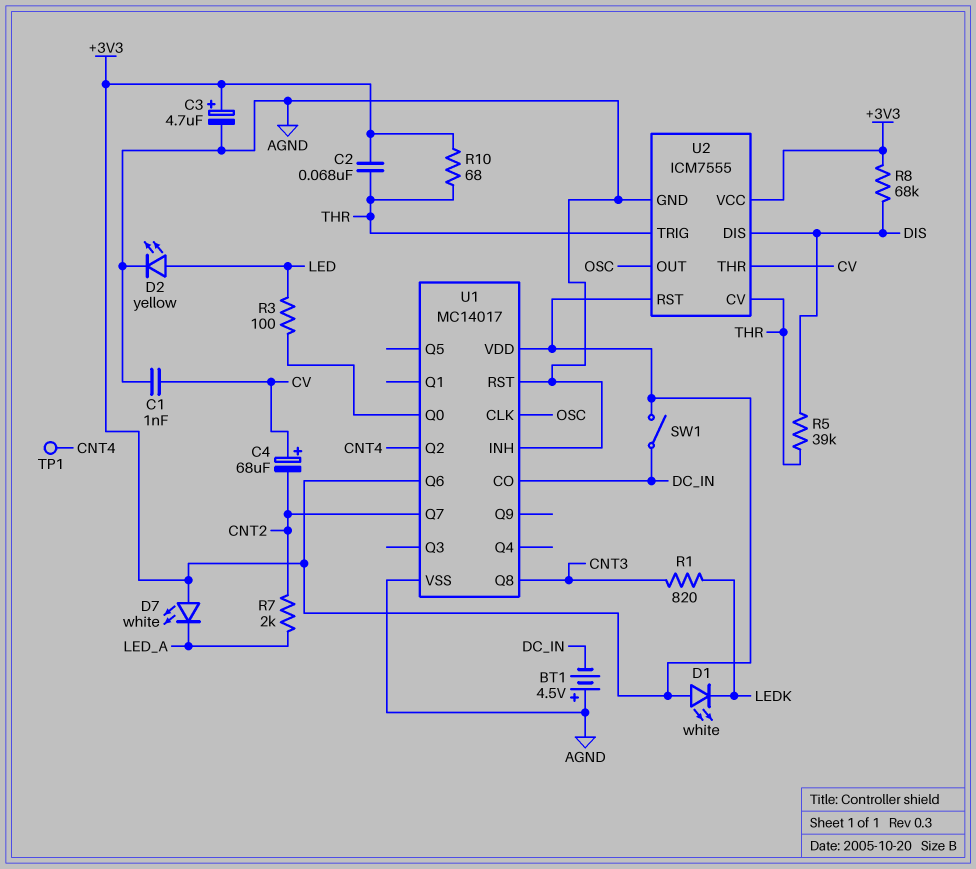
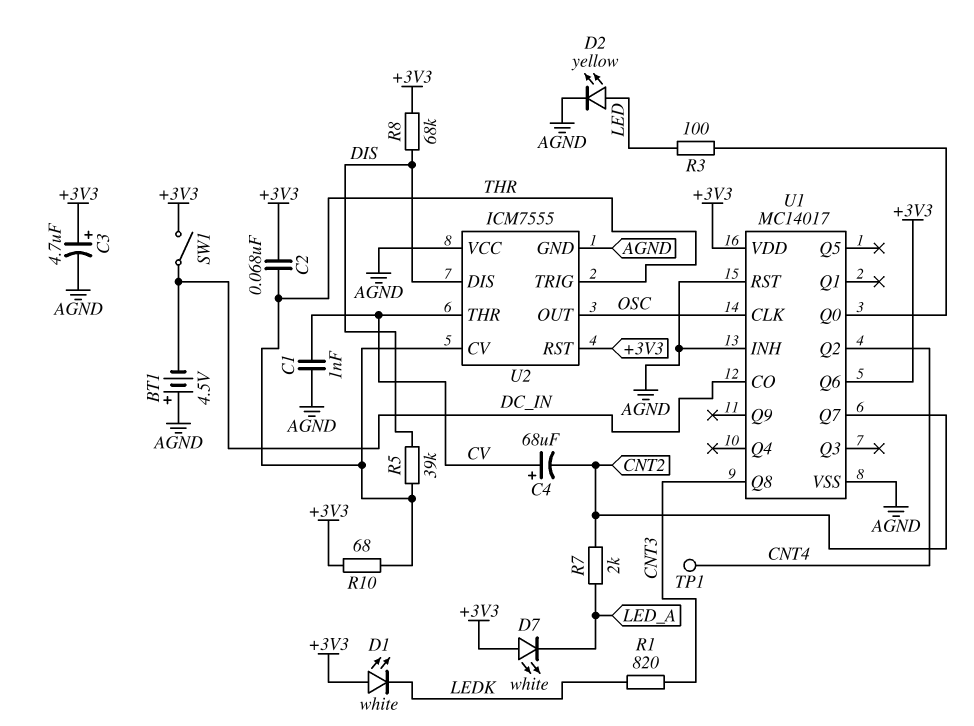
U2 pin VCC: +3V3 -> AGND

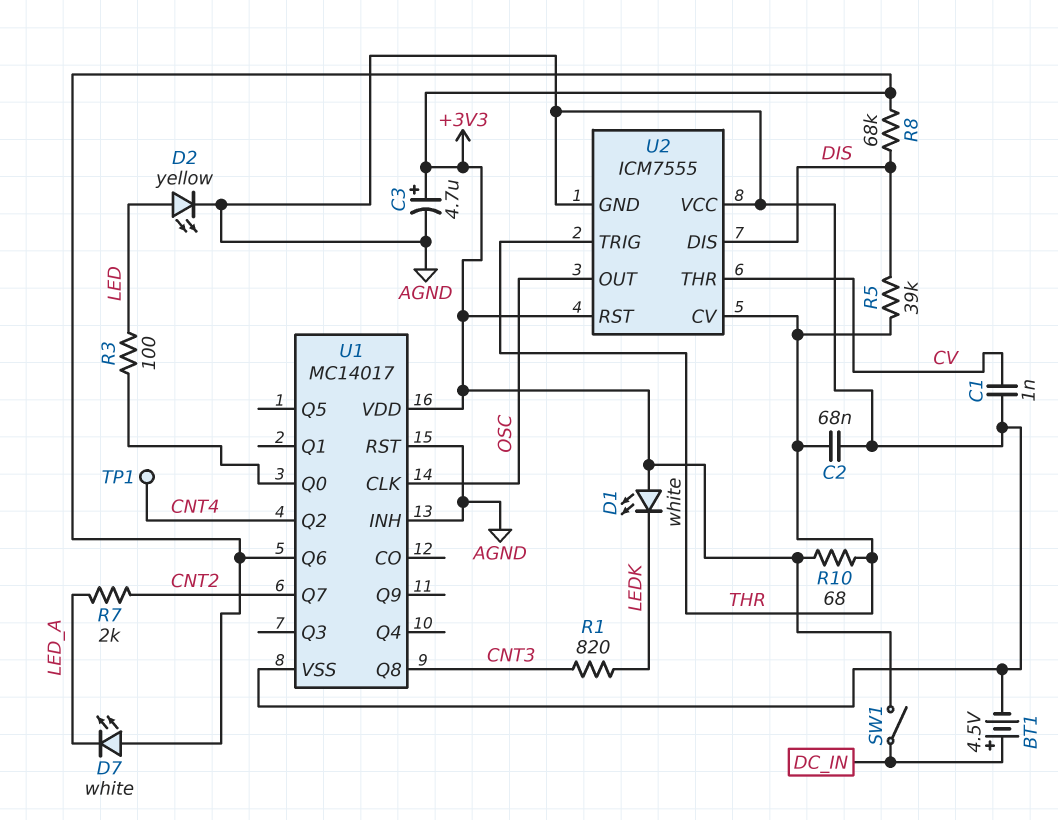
BT1: 4.5V (plus AGND, minus DC_IN) -> 4.5V (plus DC_IN, minus AGND)
C2: 68nF (+3V3, THR) -> 68nF (AGND, THR)
C4: 68uF (plus CV, minus CNT2) -> none
U1 pin CO: DC_IN -> none

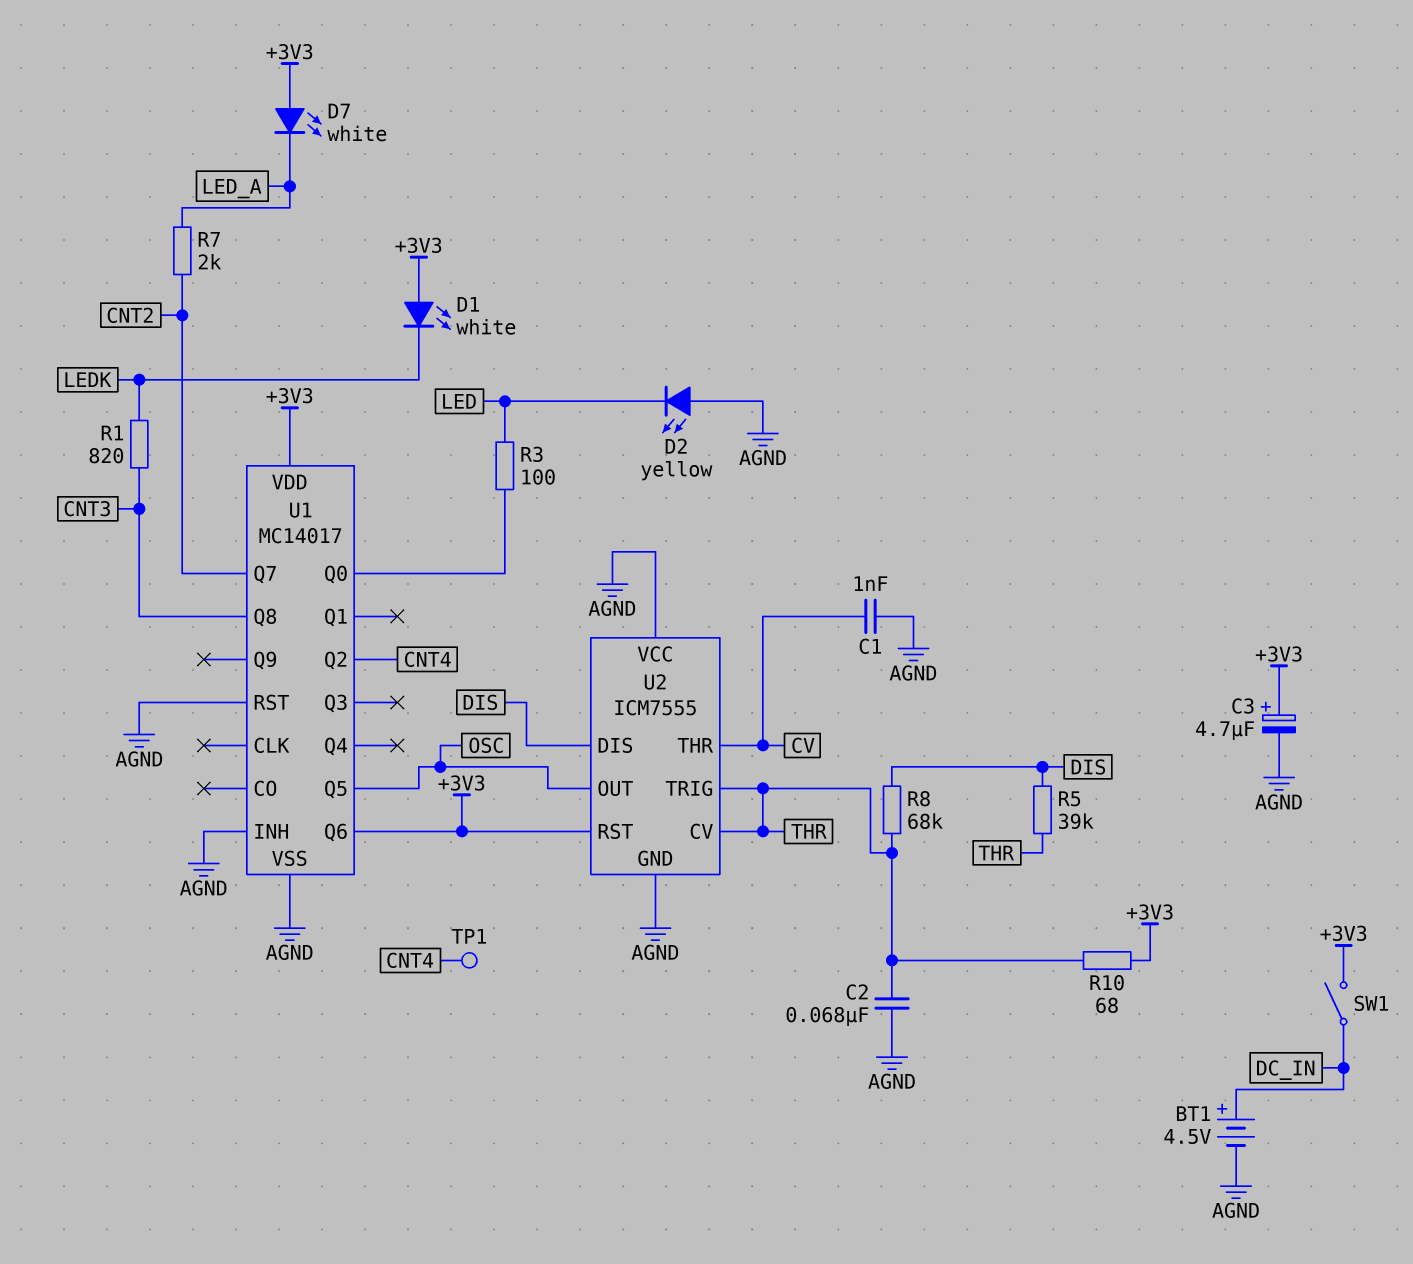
D2: LED yellow (A LED, K AGND) -> LED yellow (A AGND, K LED)
R8: 68k (+3V3, DIS) -> 68k (DIS, THR)
U1 pin CLK: OSC -> none
U1 pin Q5: none -> OSC

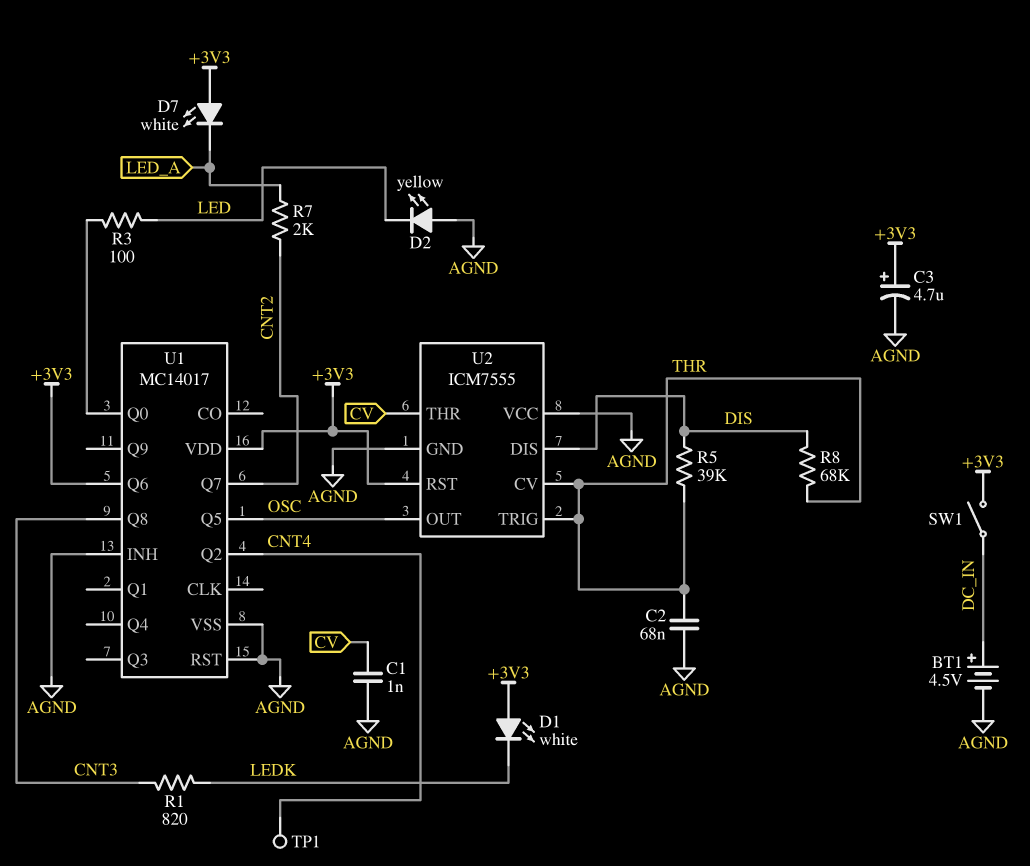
R10: 68 (+3V3, THR) -> none

